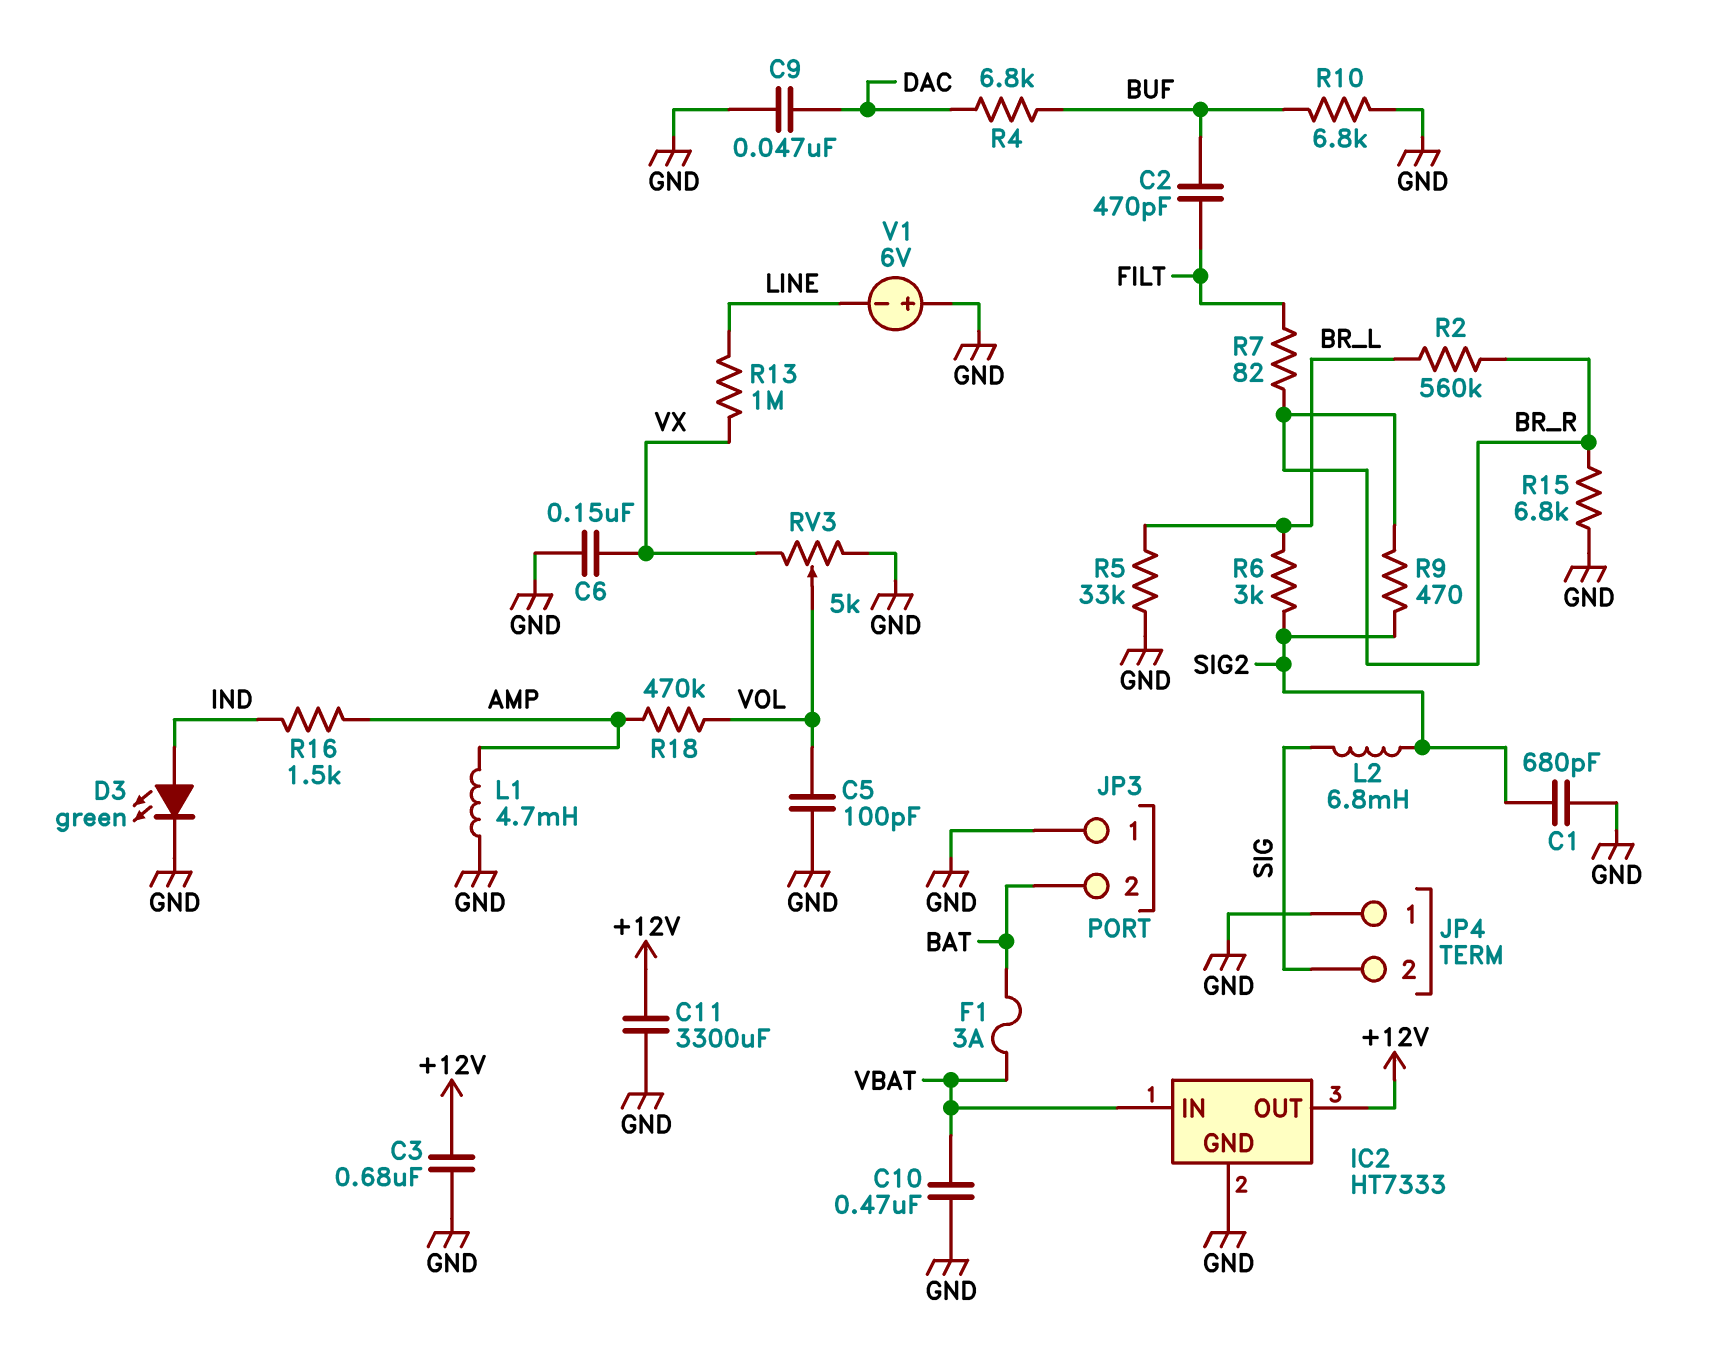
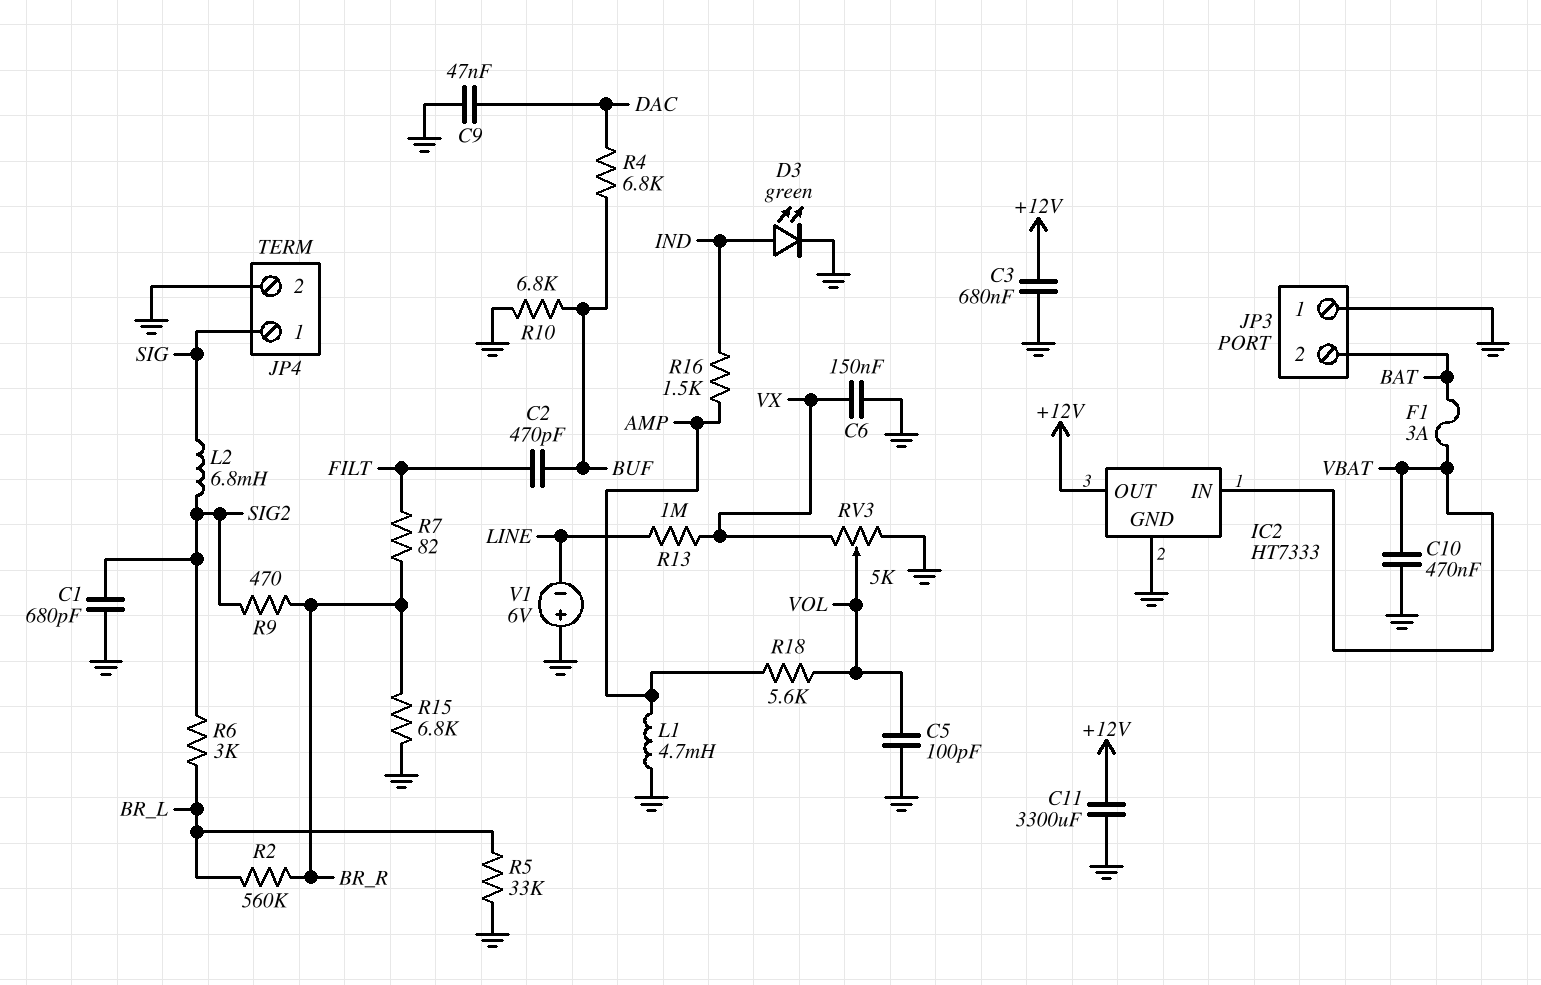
JP4 pin 1: GND -> SIG
JP4 pin 2: SIG -> GND
R18: 470k (AMP, VOL) -> 5.6k (AMP, VOL)

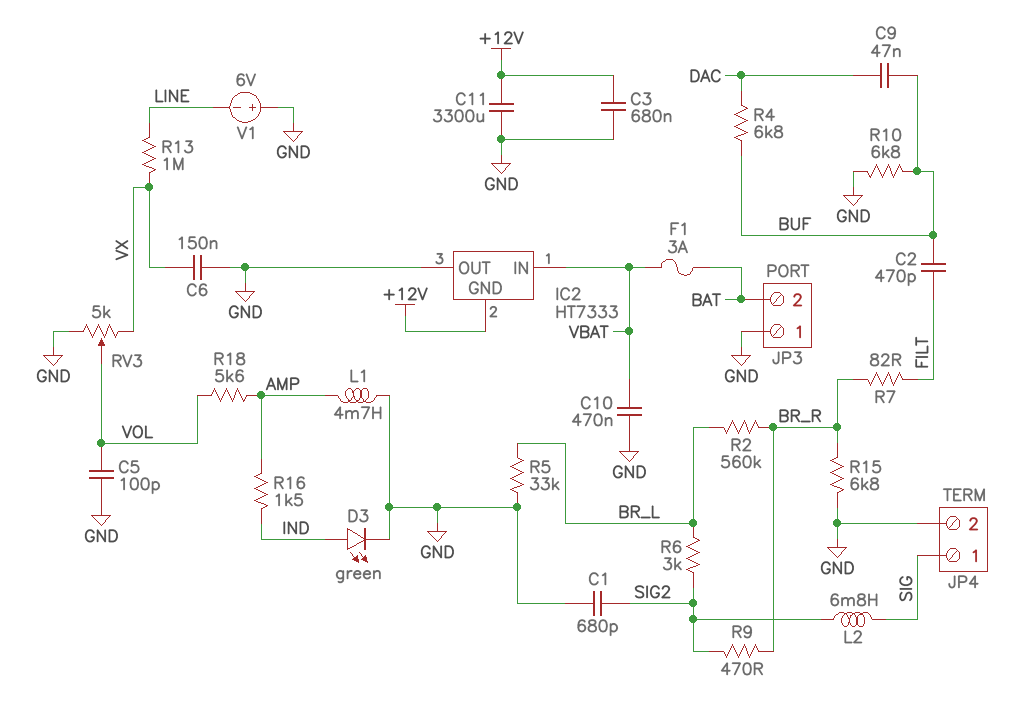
C9: 47nF (DAC, GND) -> 47nF (BUF, DAC)
IC2 pin GND: GND -> +12V
IC2 pin OUT: +12V -> GND

